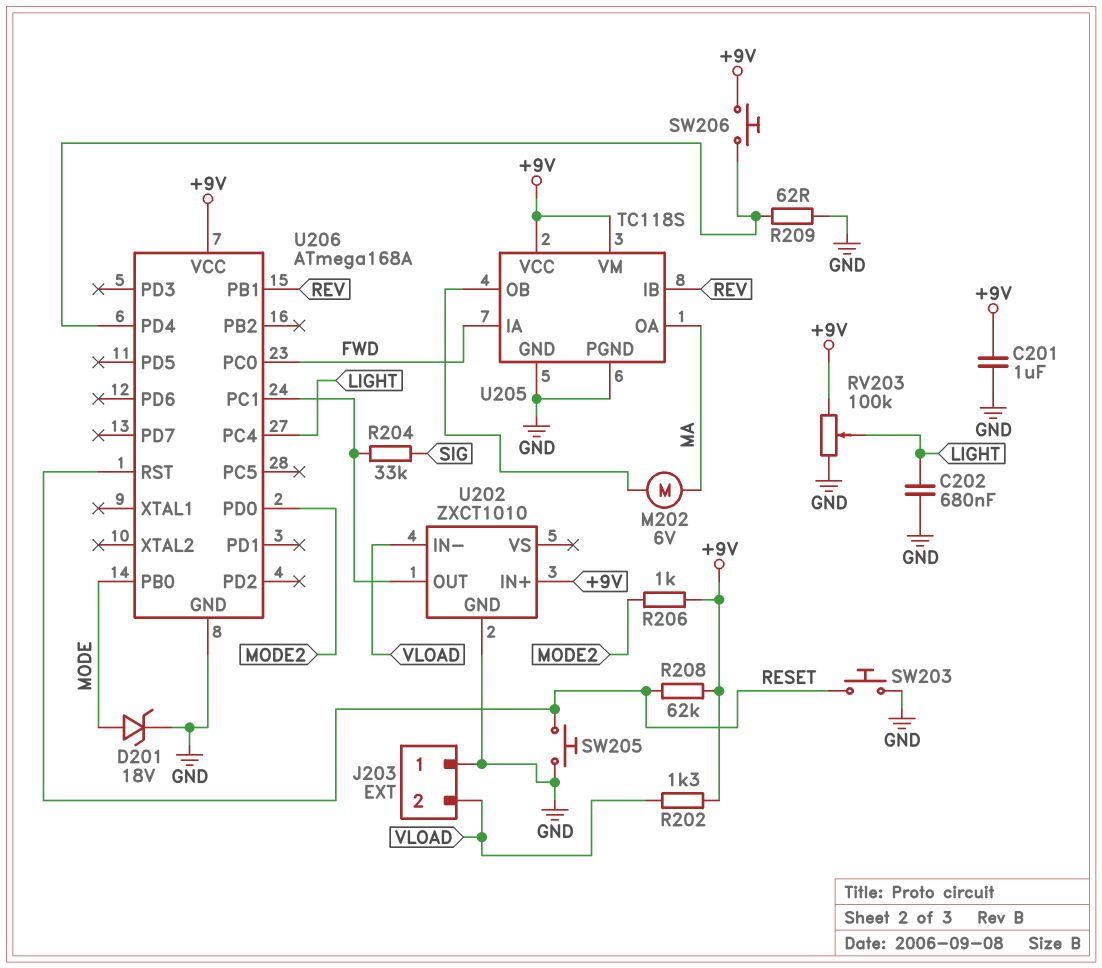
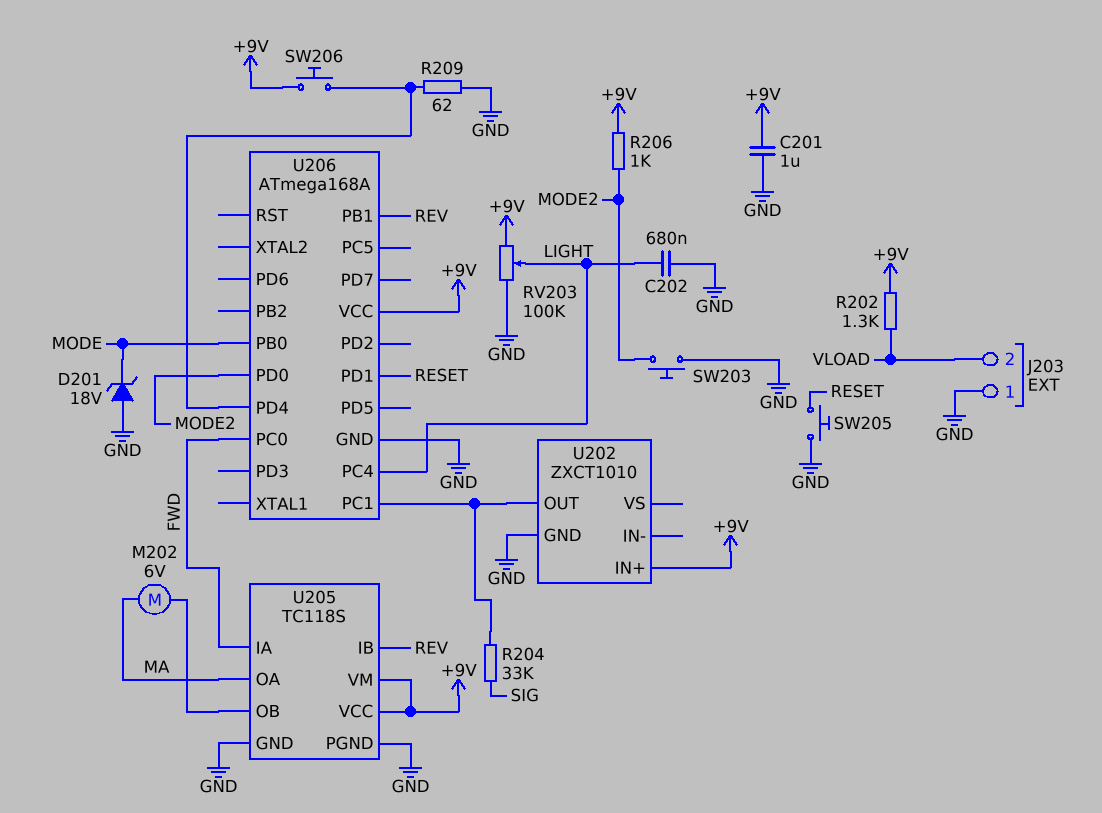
D201: zener 18V (A MODE, K GND) -> zener 18V (A GND, K MODE)
R208: 62k (+9V, RESET) -> none
SW203: button (GND, RESET) -> button (GND, MODE2)
U202 pin IN-: VLOAD -> none
U206 pin PD1: none -> RESET
U206 pin RST: RESET -> none

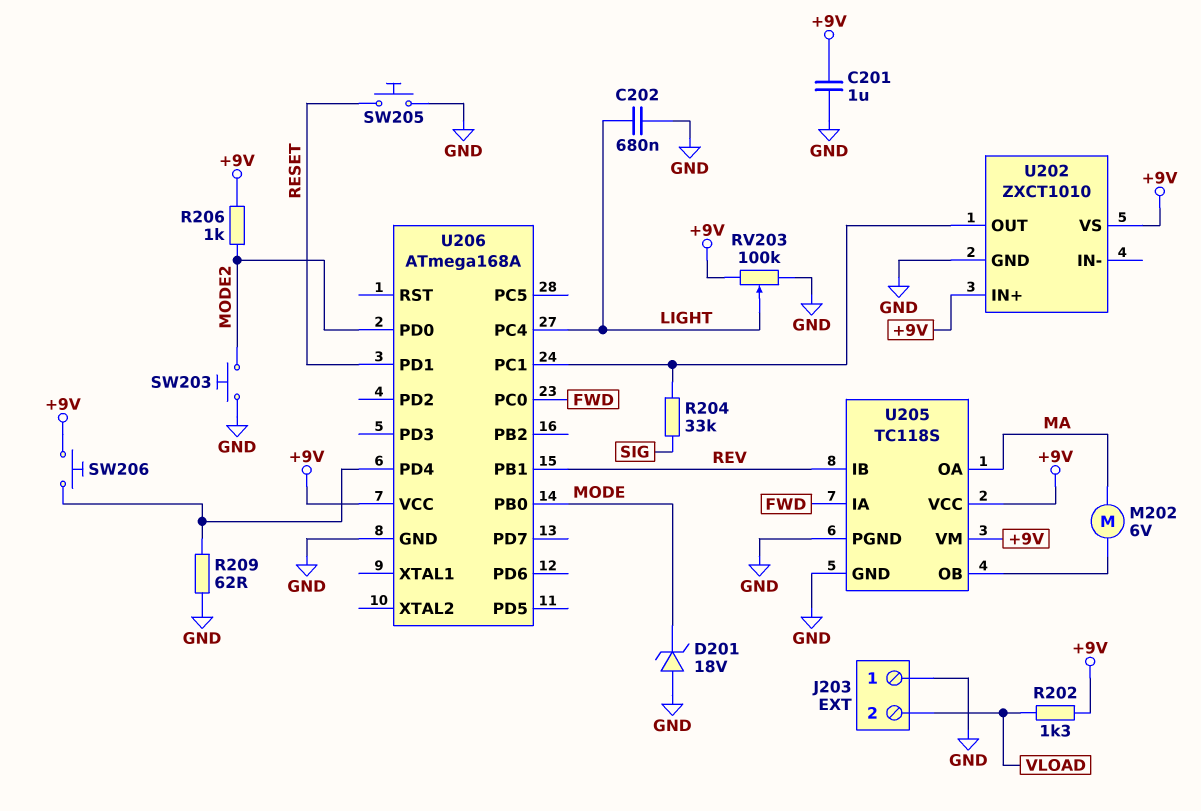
U202 pin VS: none -> +9V

